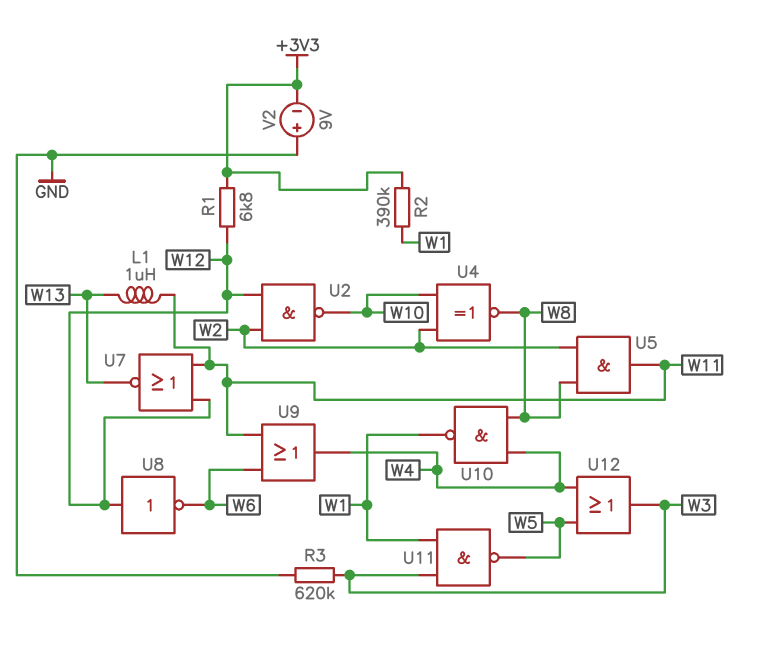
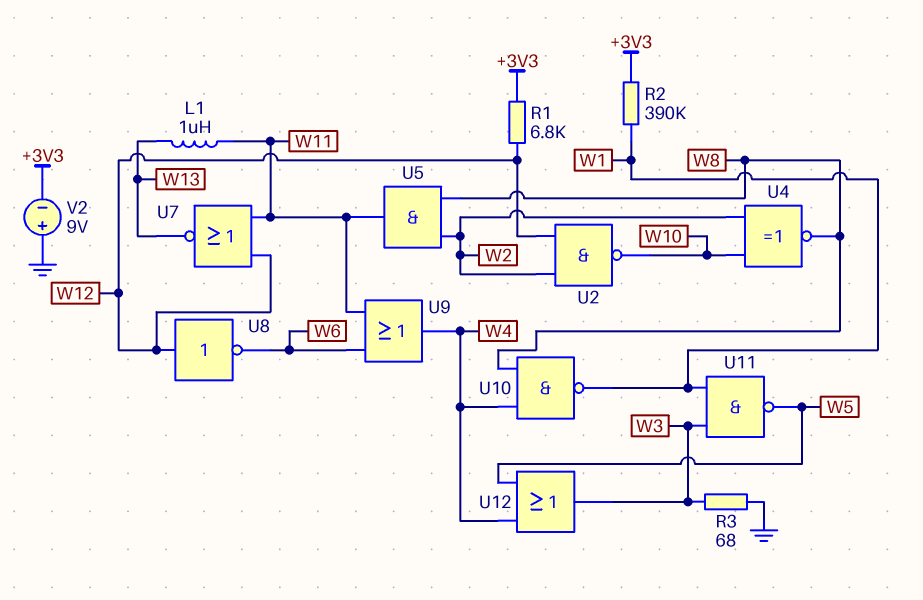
R3: 620k (GND, W3) -> 68 (GND, W3)

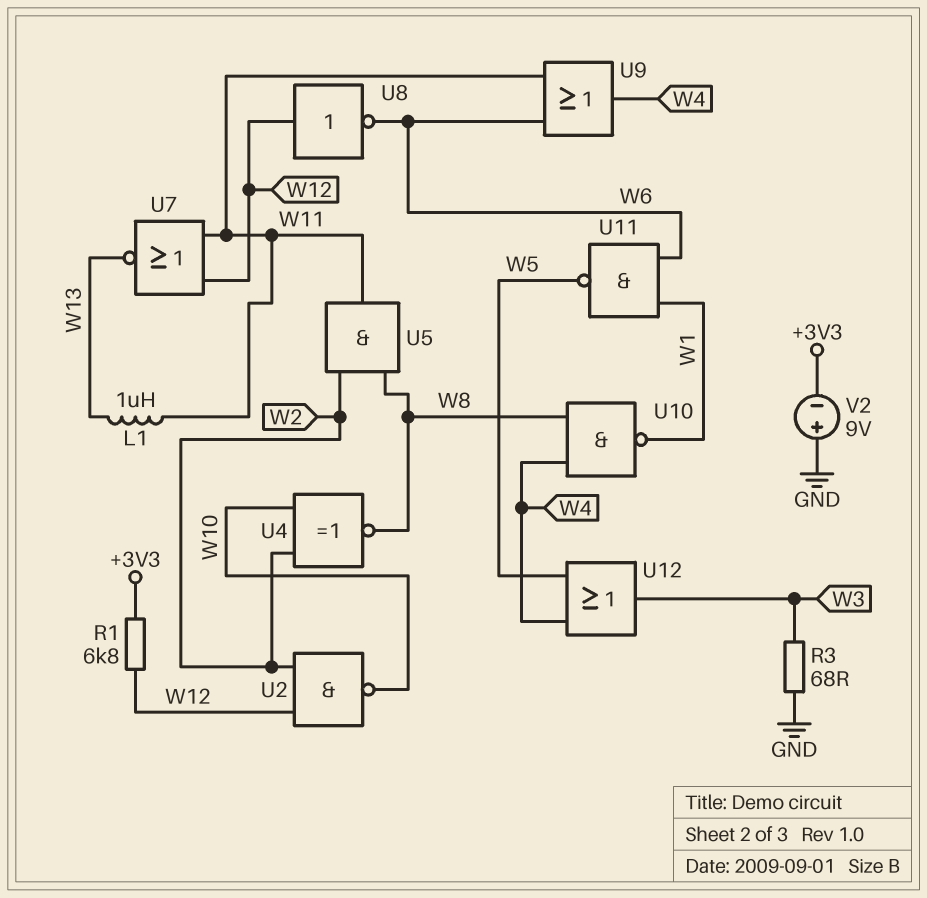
R2: 390k (+3V3, W1) -> none
U11: NAND (in W1, in W3, out W5) -> NAND (in W1, in W6, out W5)

